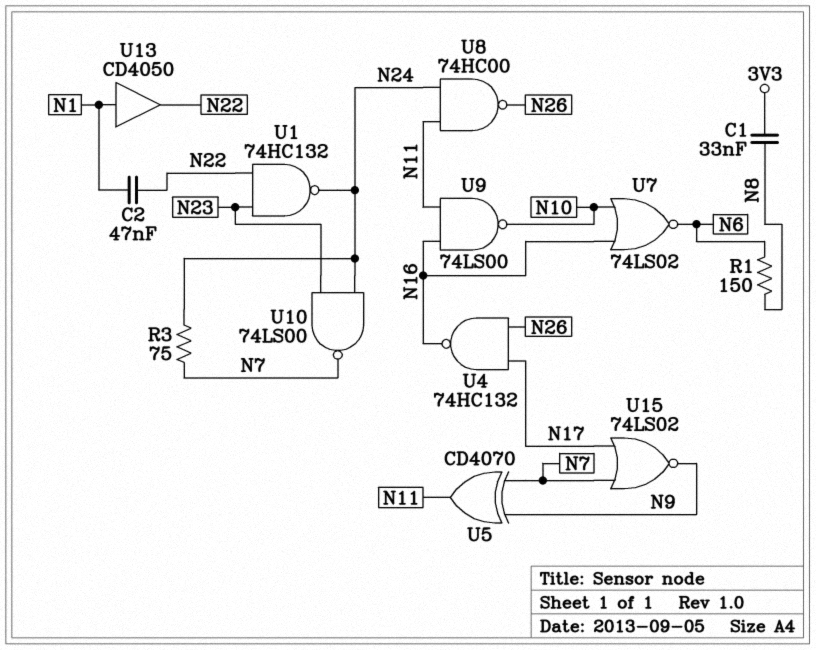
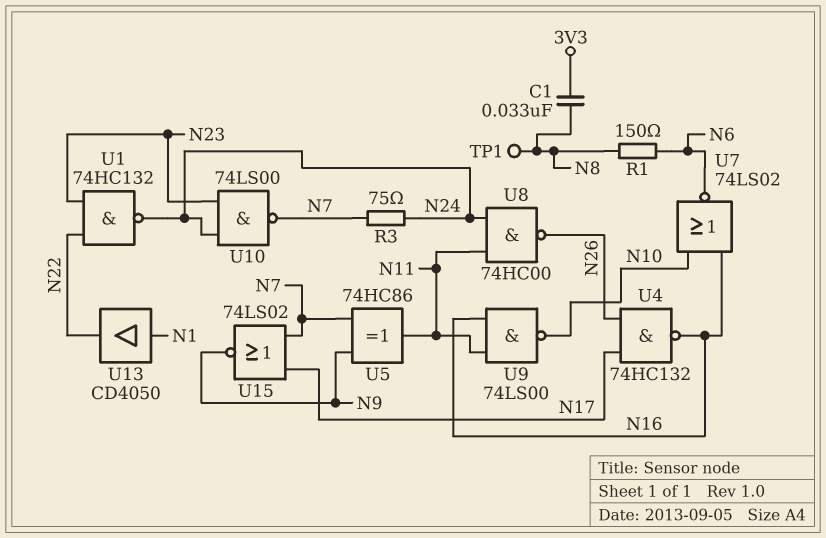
C2: 47nF (N1, N22) -> none
TP1: none -> test point (N8)
U5: XOR CD4070 (in N7, in N9, out N11) -> XOR 74HC86 (in N7, in N9, out N11)

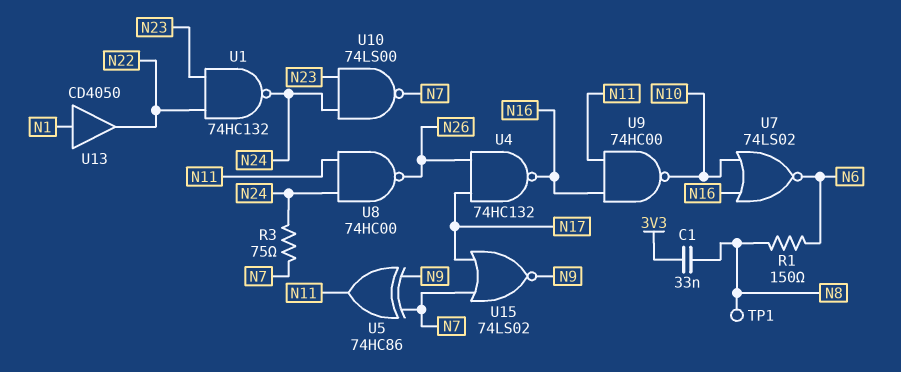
U9: NAND 74LS00 (in N11, in N16, out N10) -> NAND 74HC00 (in N11, in N16, out N10)

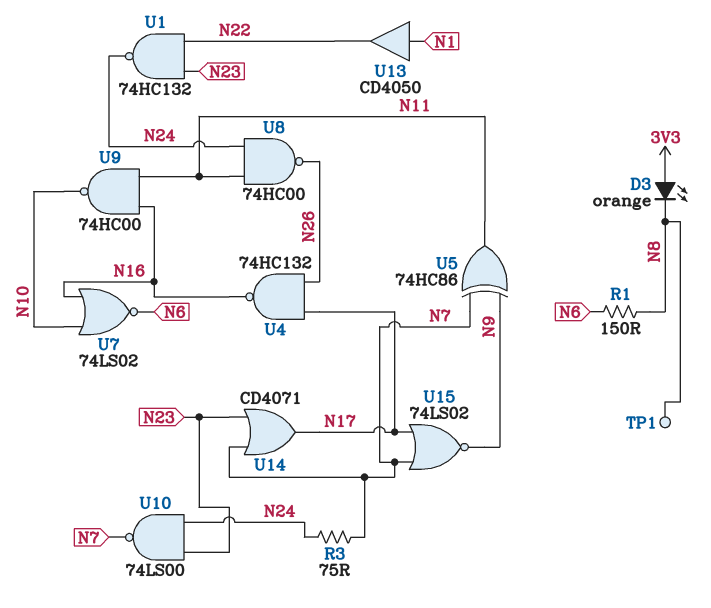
C1: 33nF (3V3, N8) -> none
D3: none -> LED orange (A 3V3, K N8)
U14: none -> OR CD4071 (in N7, in N23, out N17)

